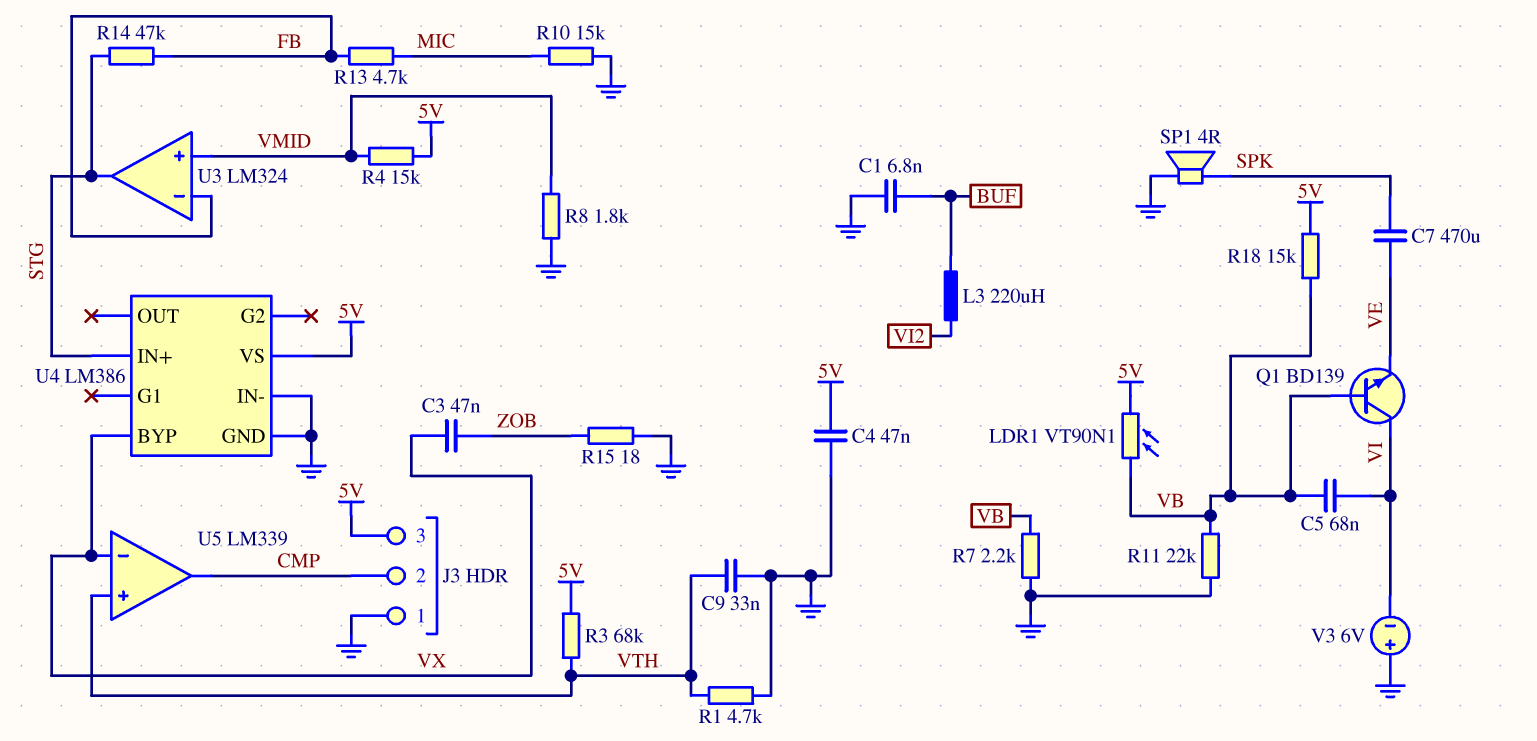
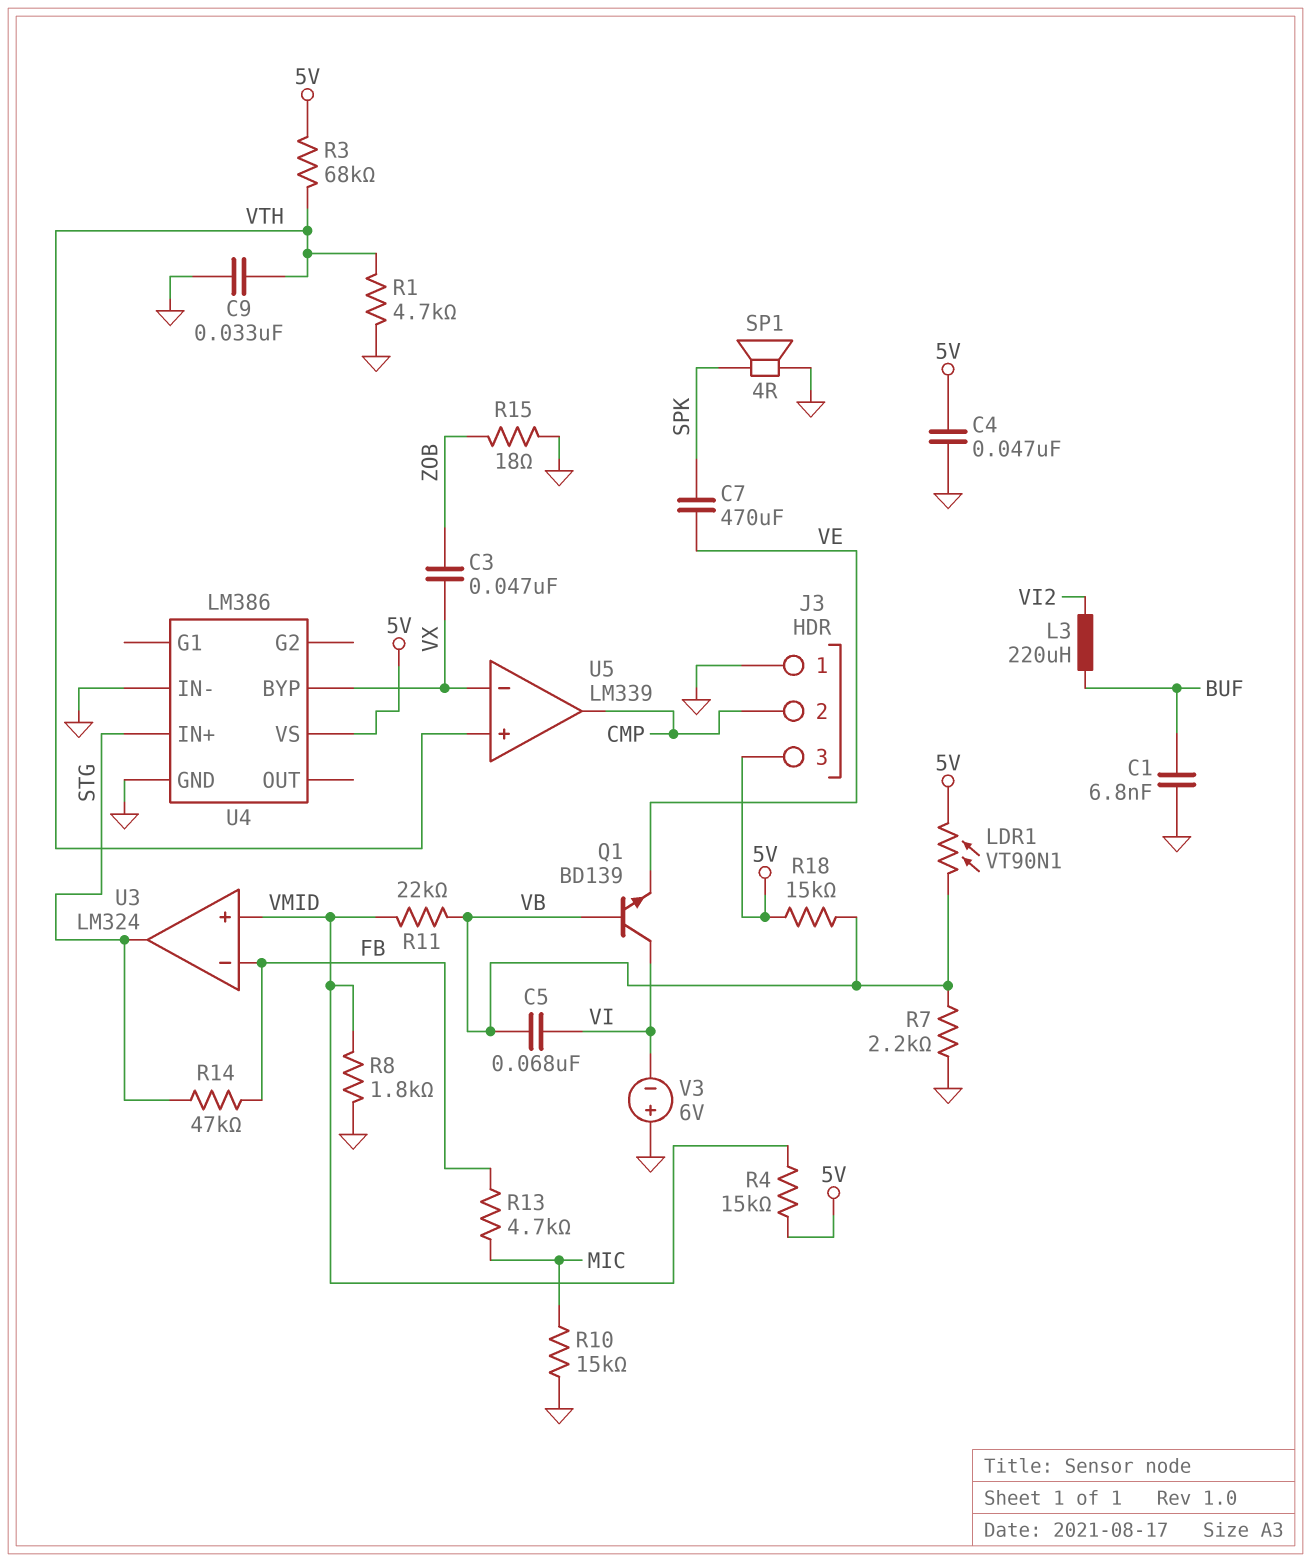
R11: 22k (GND, VB) -> 22k (VB, VMID)

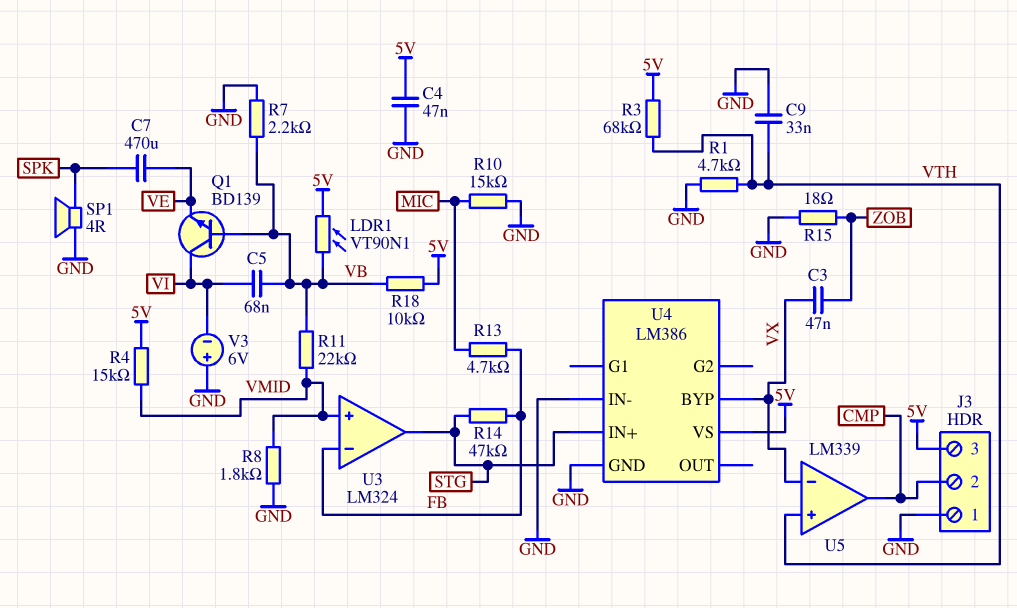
C1: 6.8nF (BUF, GND) -> none
L3: 220uH (BUF, VI2) -> none
R18: 15k (5V, VB) -> 10k (5V, VB)

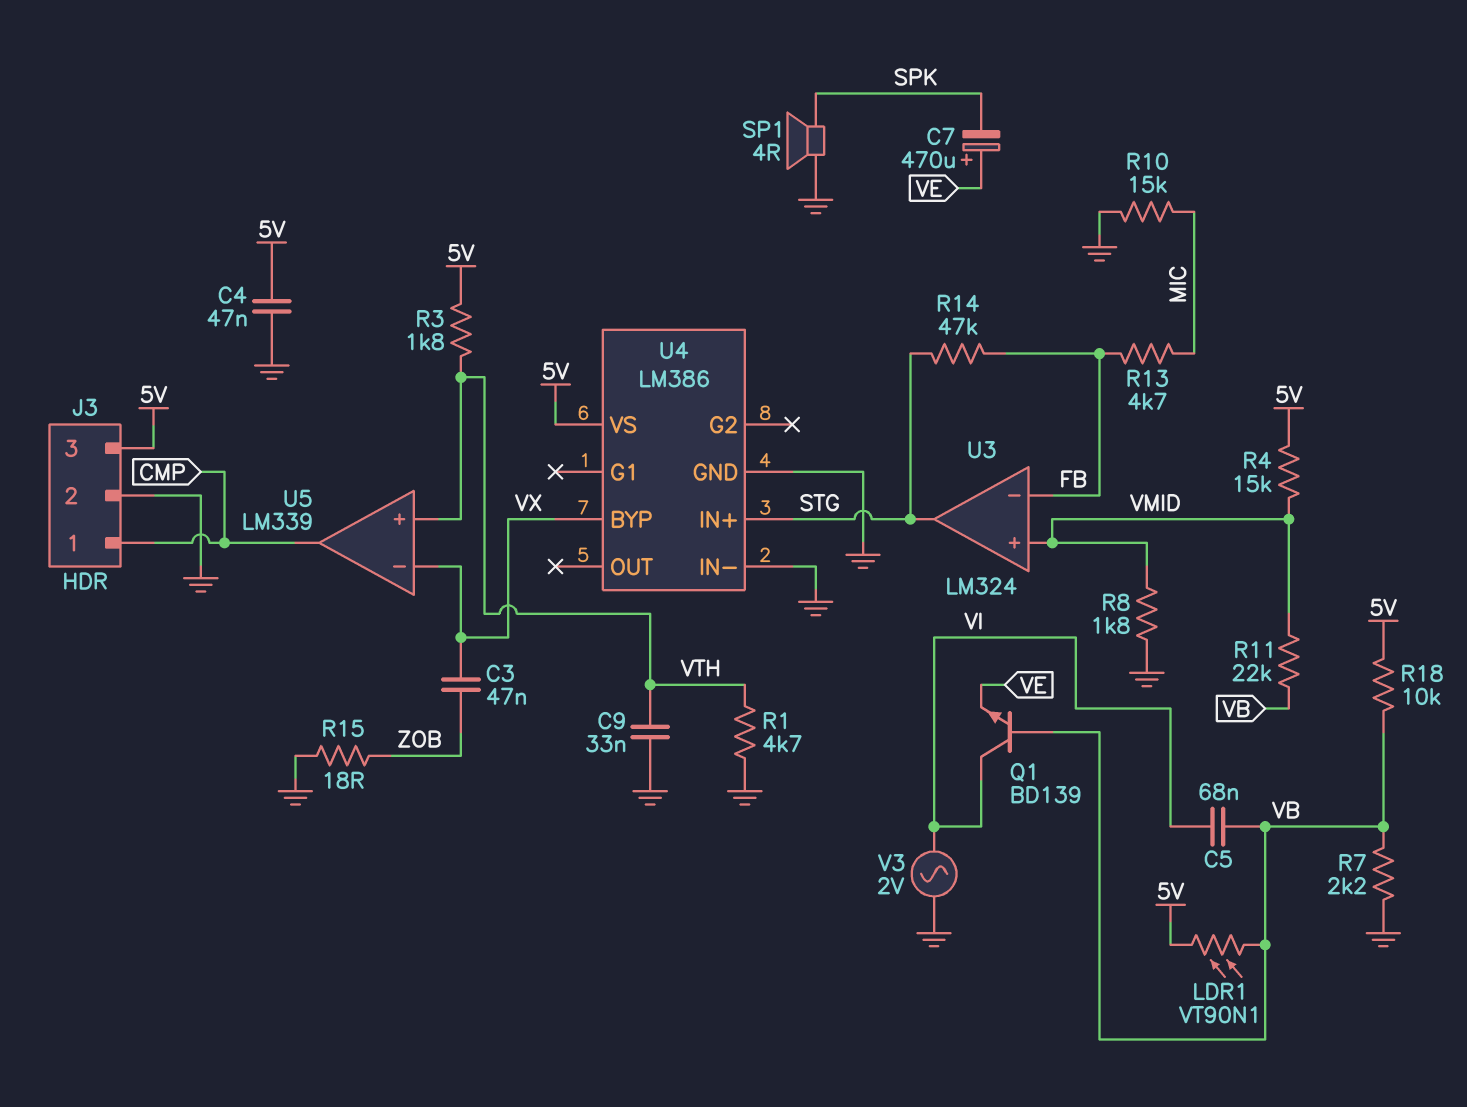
C7: 470uF (SPK, VE) -> 470uF (plus VE, minus SPK)
J3 pin 1: GND -> CMP
J3 pin 2: CMP -> GND
R3: 68k (5V, VTH) -> 1.8k (5V, VTH)
V3: 6V (plus GND, minus VI) -> AC 2V (GND, VI)

